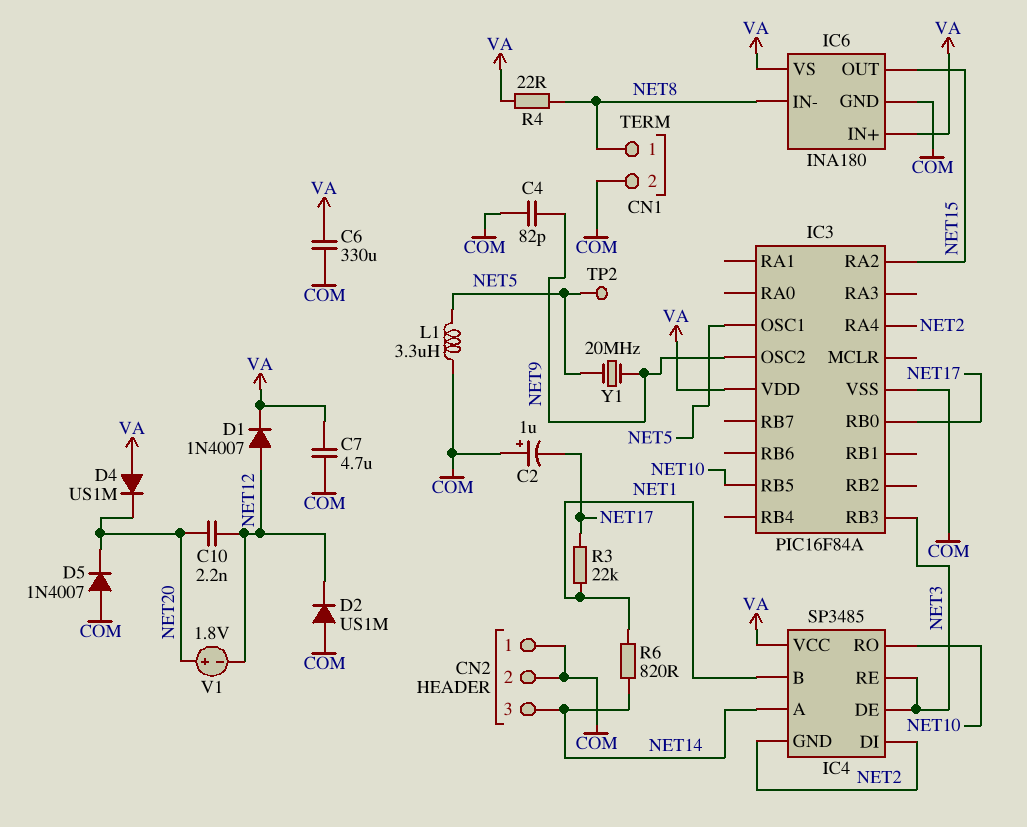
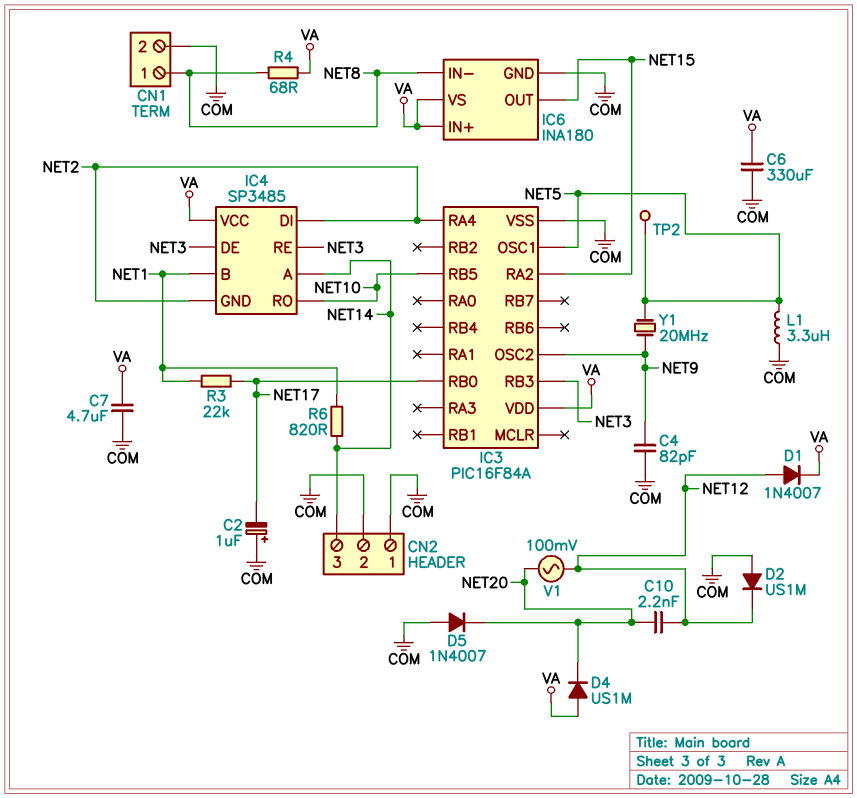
R4: 22 (NET8, VA) -> 68 (NET8, VA)
V1: 1.8V (plus NET20, minus NET12) -> AC 100mV (NET12, NET20)

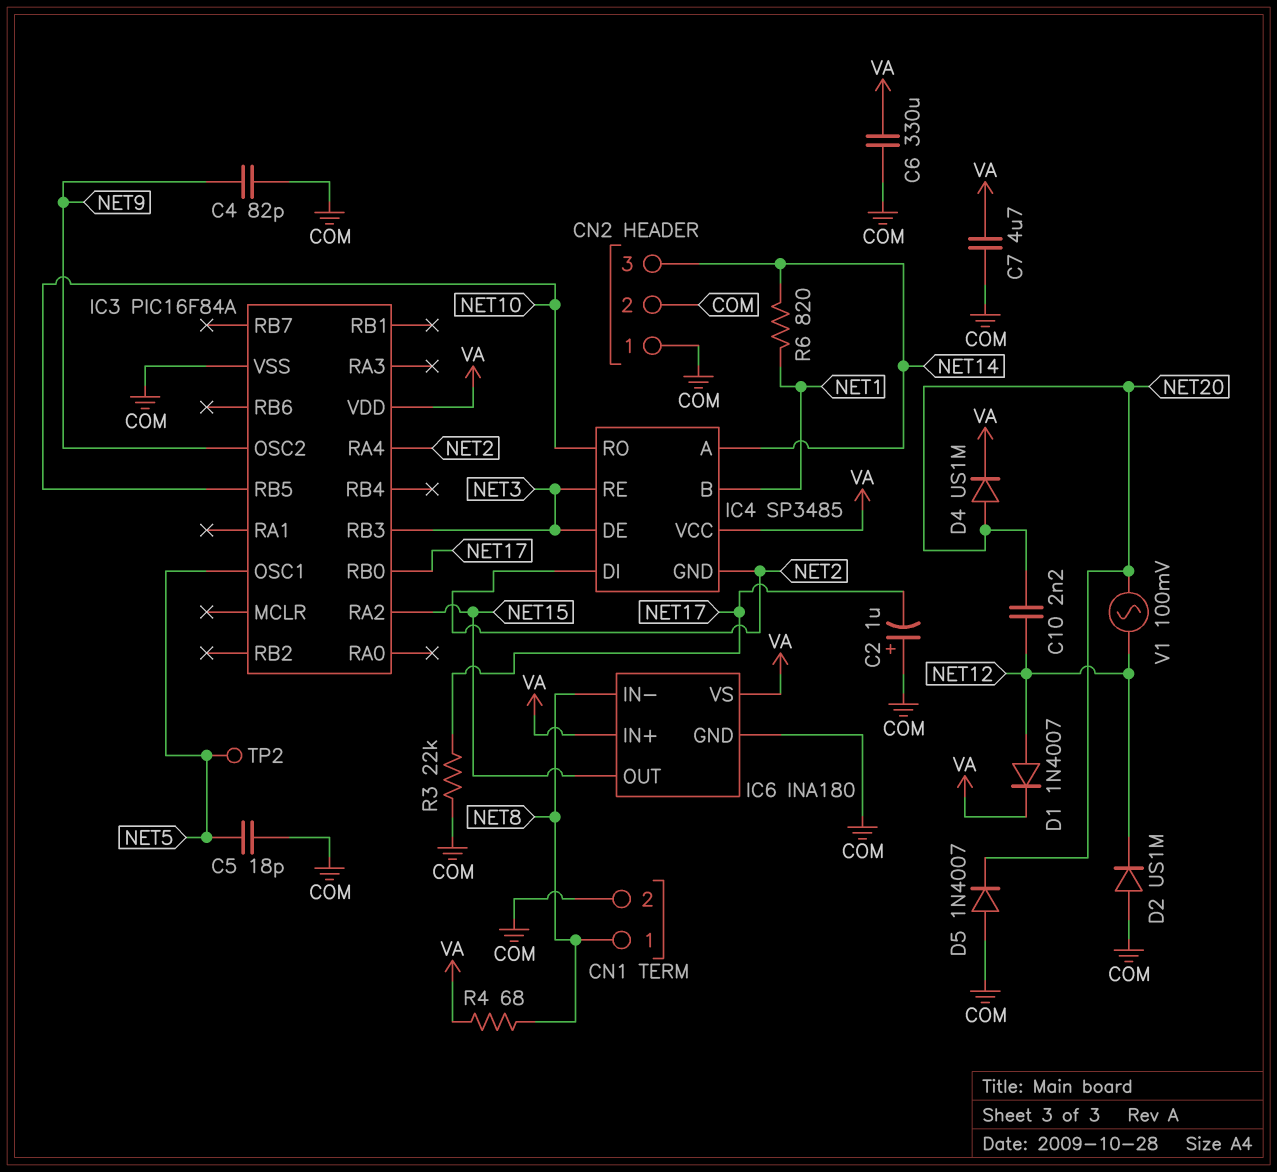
C5: none -> 18pF (COM, NET5)
D4: diode US1M (A VA, K NET20) -> diode US1M (A NET20, K VA)
L1: 3.3uH (COM, NET5) -> none
R3: 22k (NET1, NET17) -> 22k (COM, NET17)
Y1: 20MHz (NET5, NET9) -> none

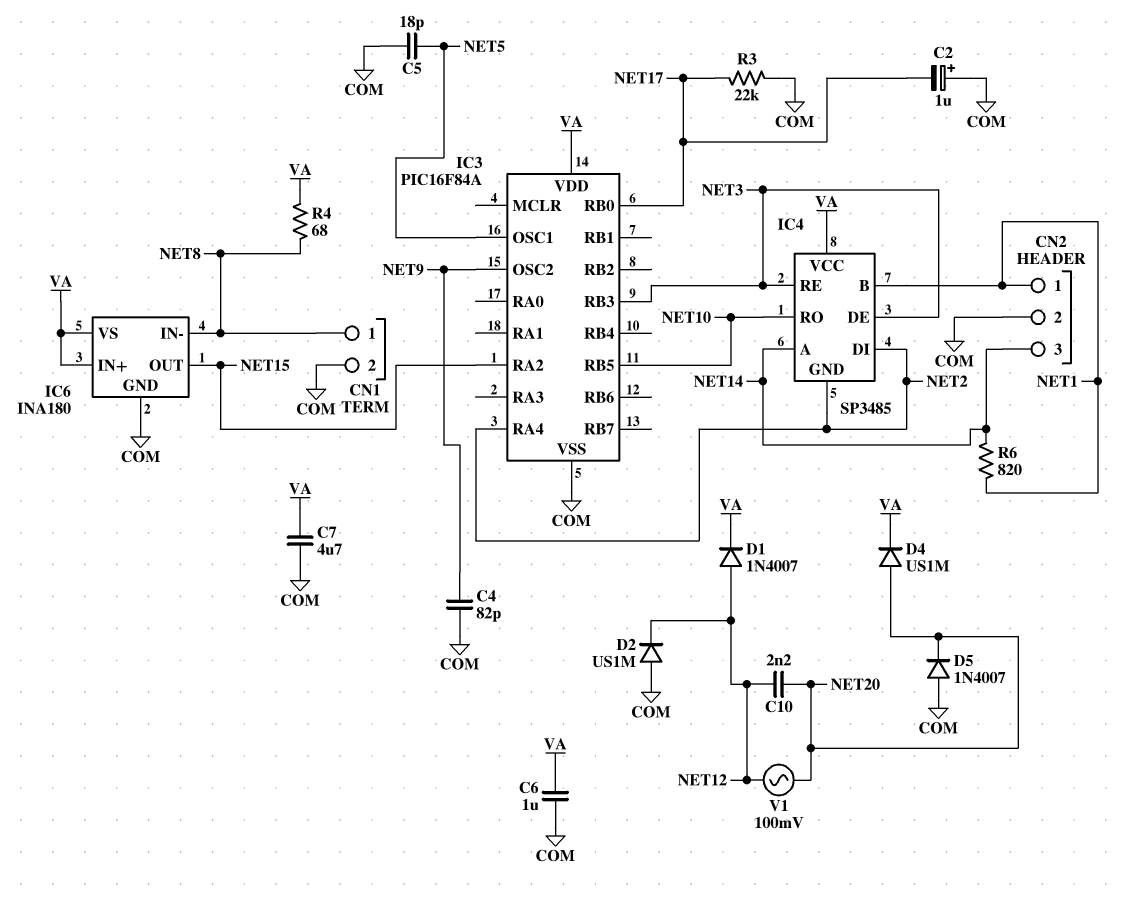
C6: 330uF (COM, VA) -> 1uF (COM, VA)
CN2 pin 1: COM -> NET1
TP2: test point (NET5) -> none

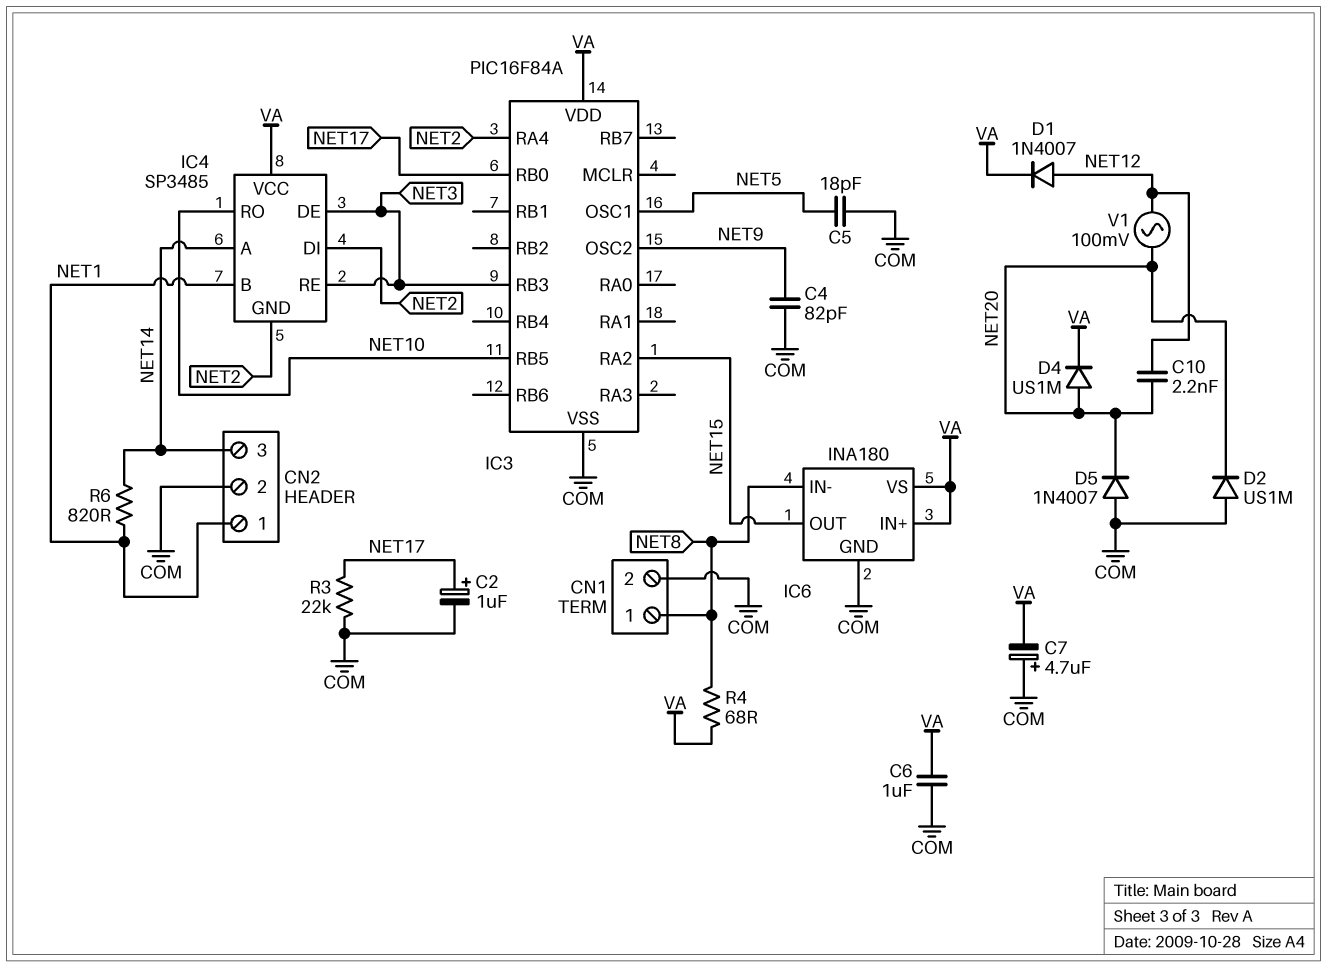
C2: 1uF (plus COM, minus NET17) -> 1uF (plus NET17, minus COM)
C7: 4.7uF (COM, VA) -> 4.7uF (plus COM, minus VA)
D2: diode US1M (A COM, K NET12) -> diode US1M (A COM, K NET20)

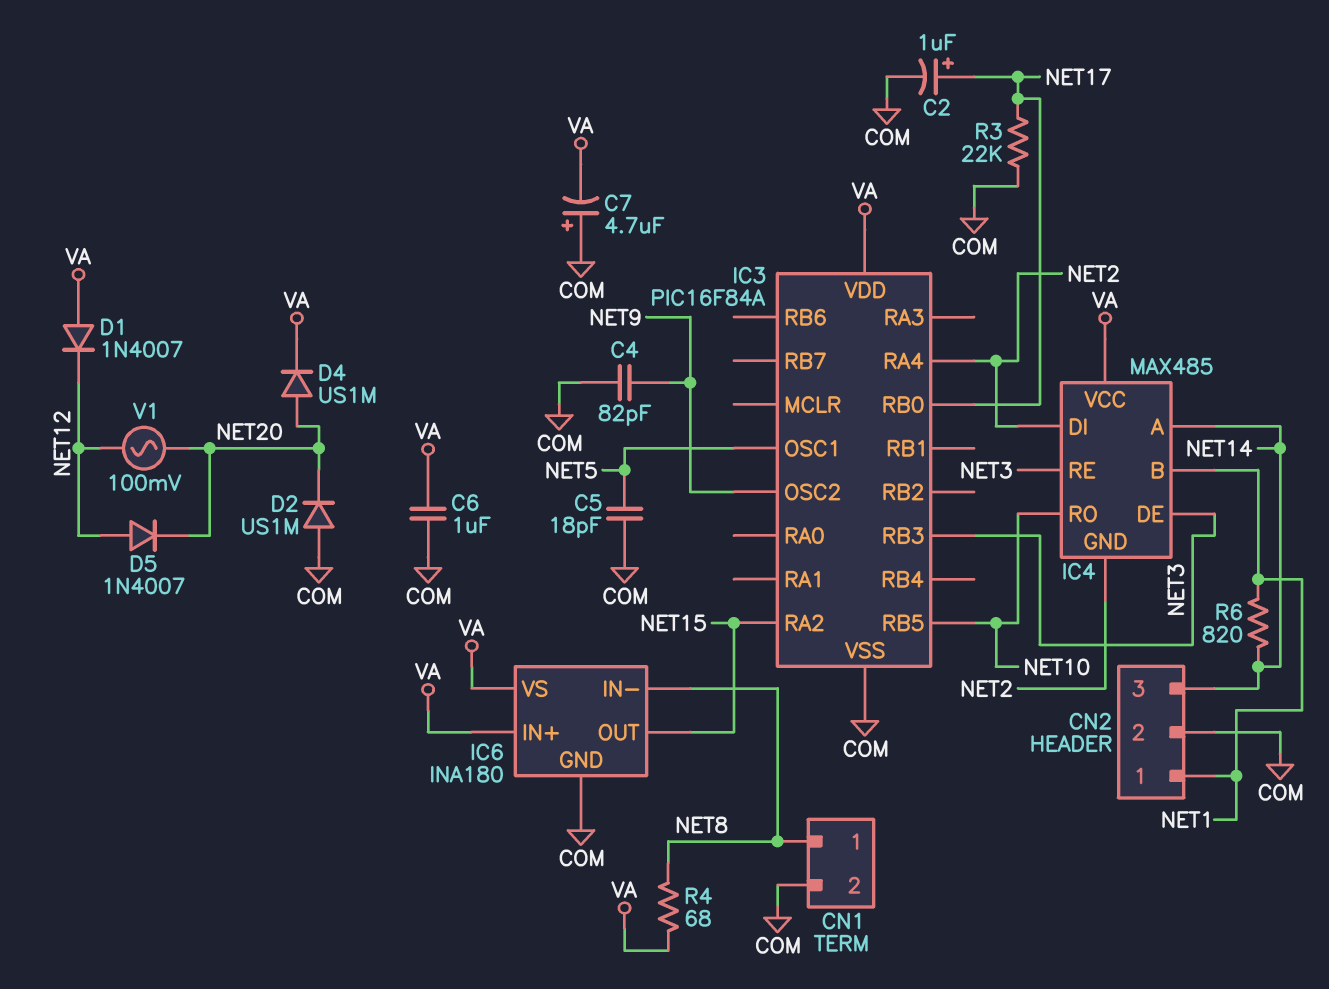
C10: 2.2nF (NET12, NET20) -> none
D1: diode 1N4007 (A NET12, K VA) -> diode 1N4007 (A VA, K NET12)
D5: diode 1N4007 (A COM, K NET20) -> diode 1N4007 (A NET12, K NET20)
IC4: SP3485 -> MAX485

